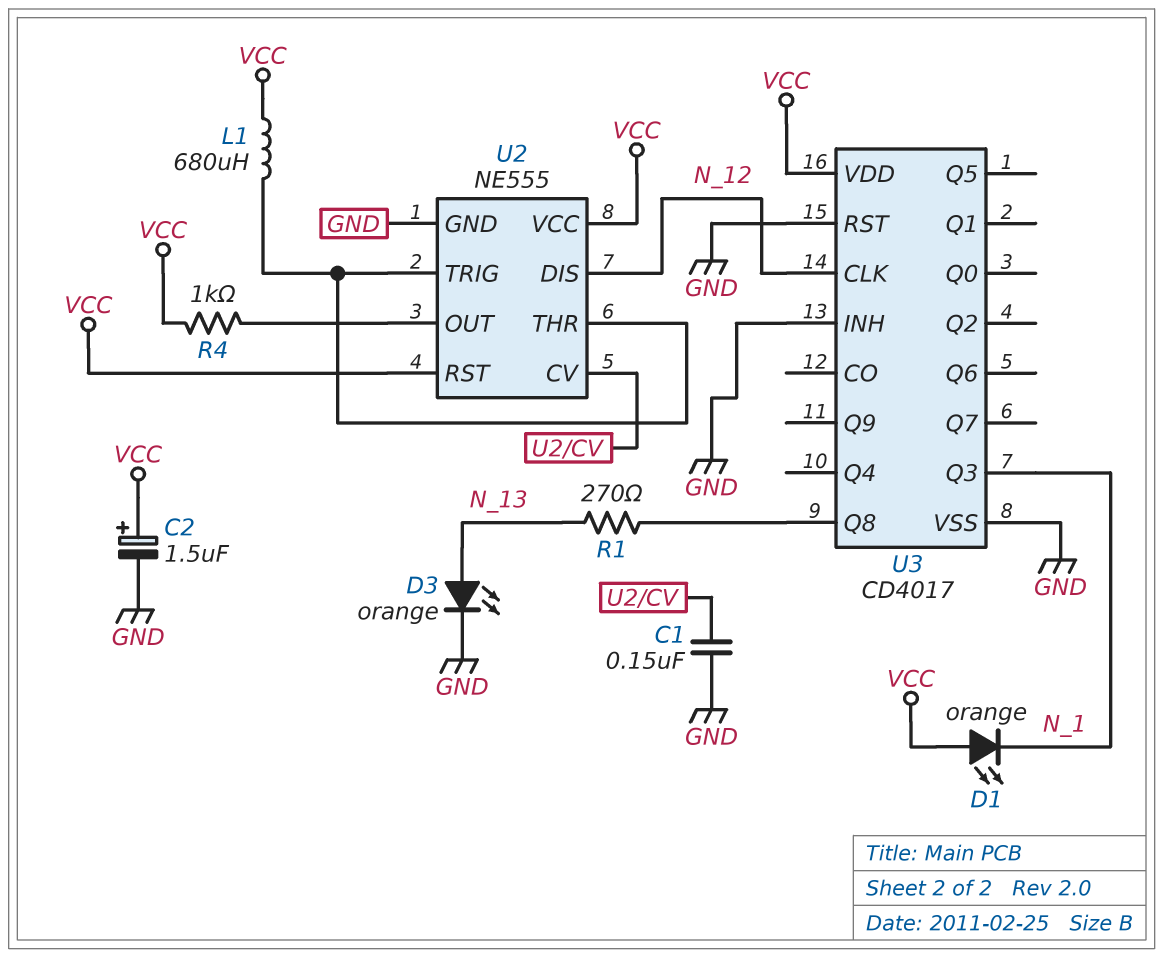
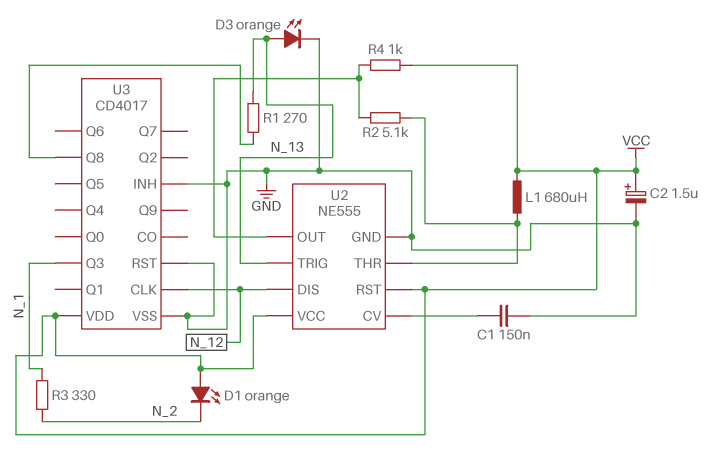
D1: LED orange (A VCC, K N_1) -> LED orange (A VCC, K N_2)
R2: none -> 5.1k (U2/OUT, U2/THR)
R3: none -> 330 (N_1, N_2)
U2 pin TRIG: U2/THR -> N_13

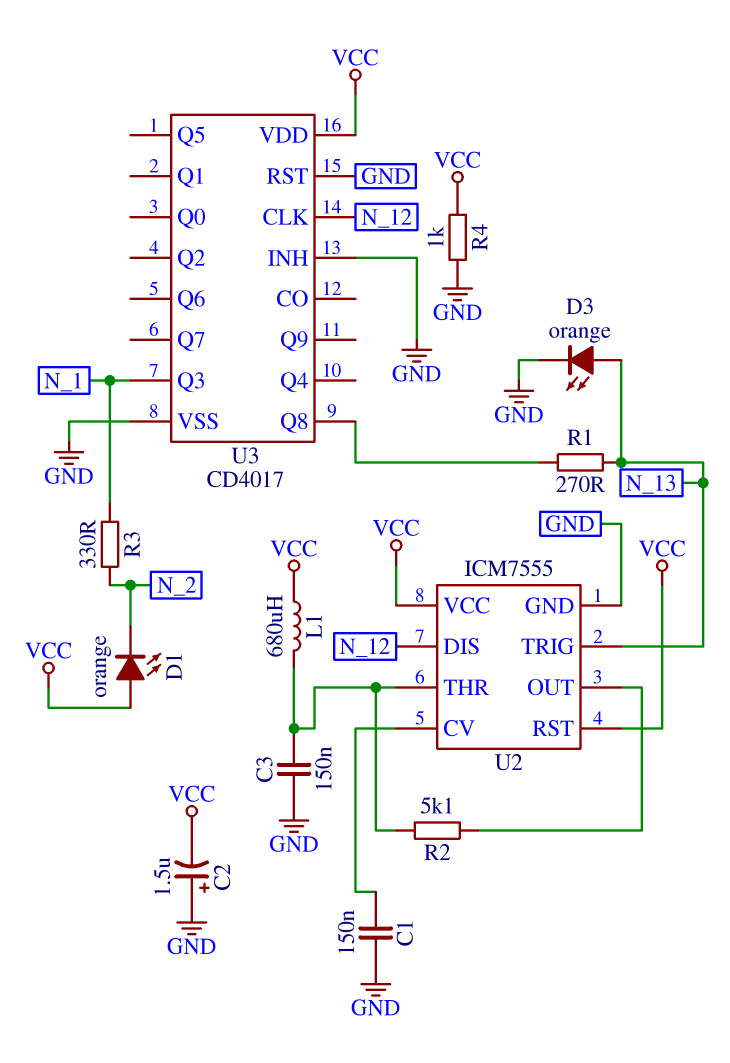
C2: 1.5uF (plus VCC, minus GND) -> 1.5uF (plus GND, minus VCC)
C3: none -> 150nF (GND, U2/THR)
R4: 1k (U2/OUT, VCC) -> 1k (GND, VCC)
U2: NE555 -> ICM7555

